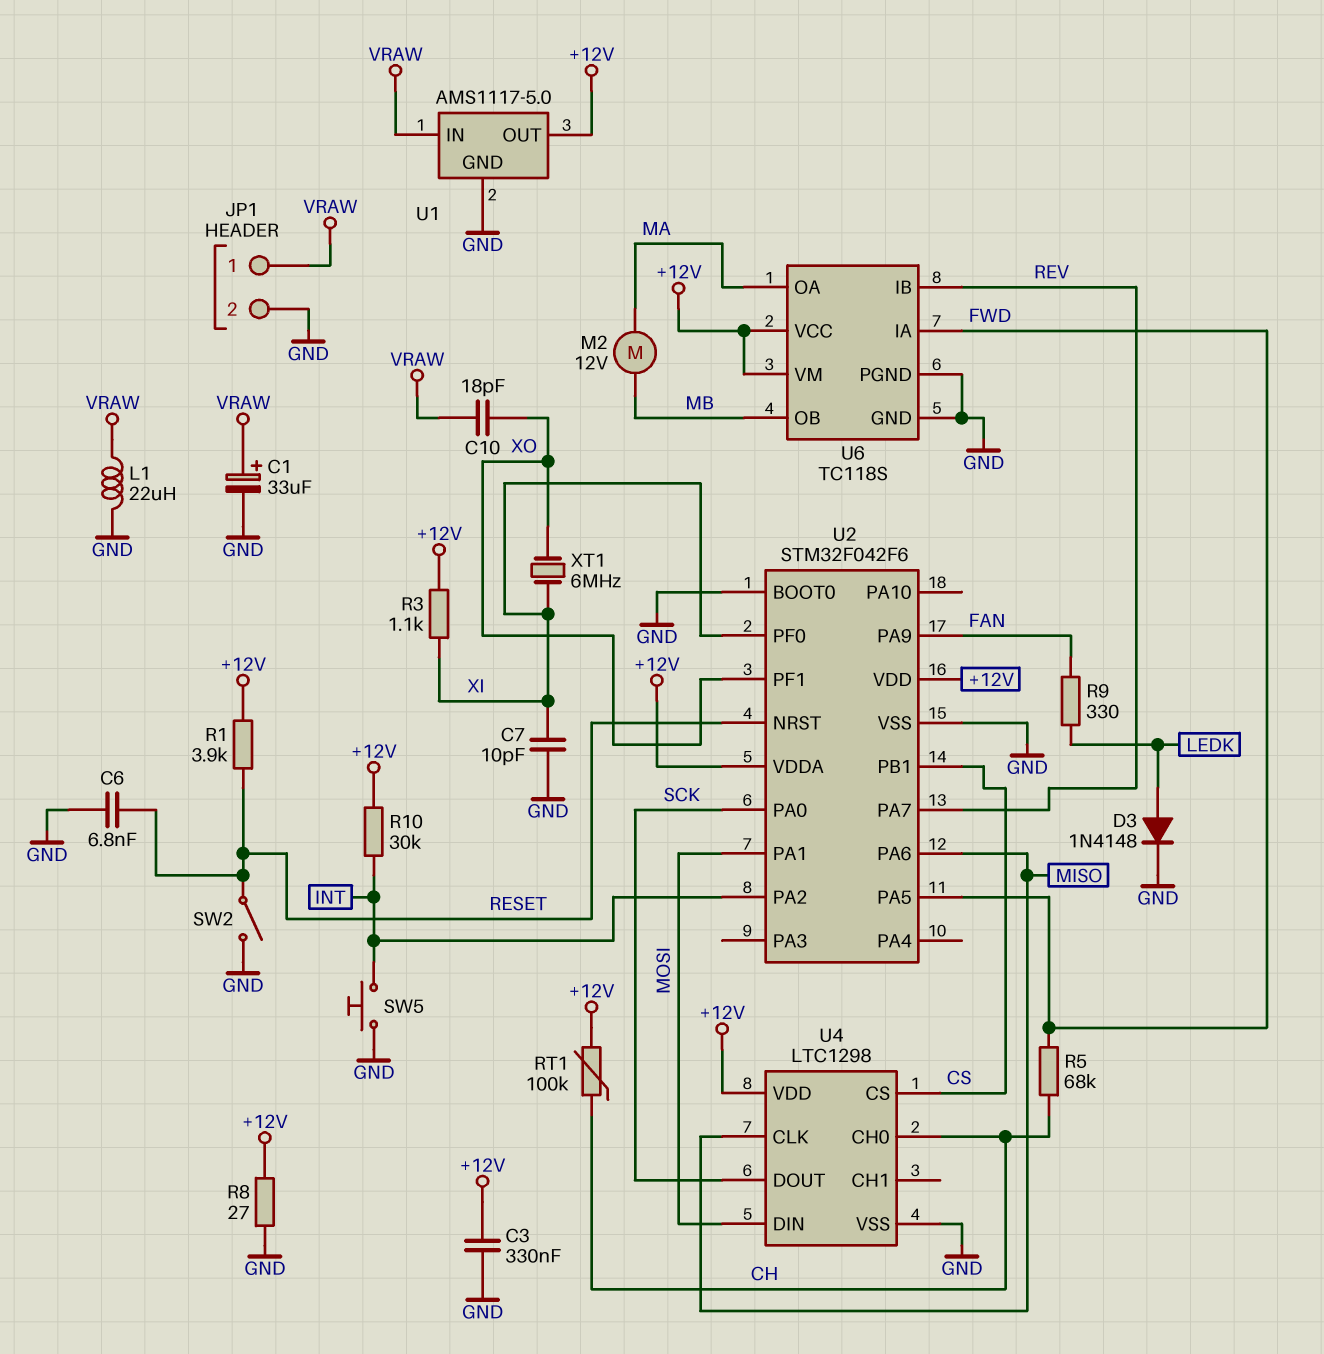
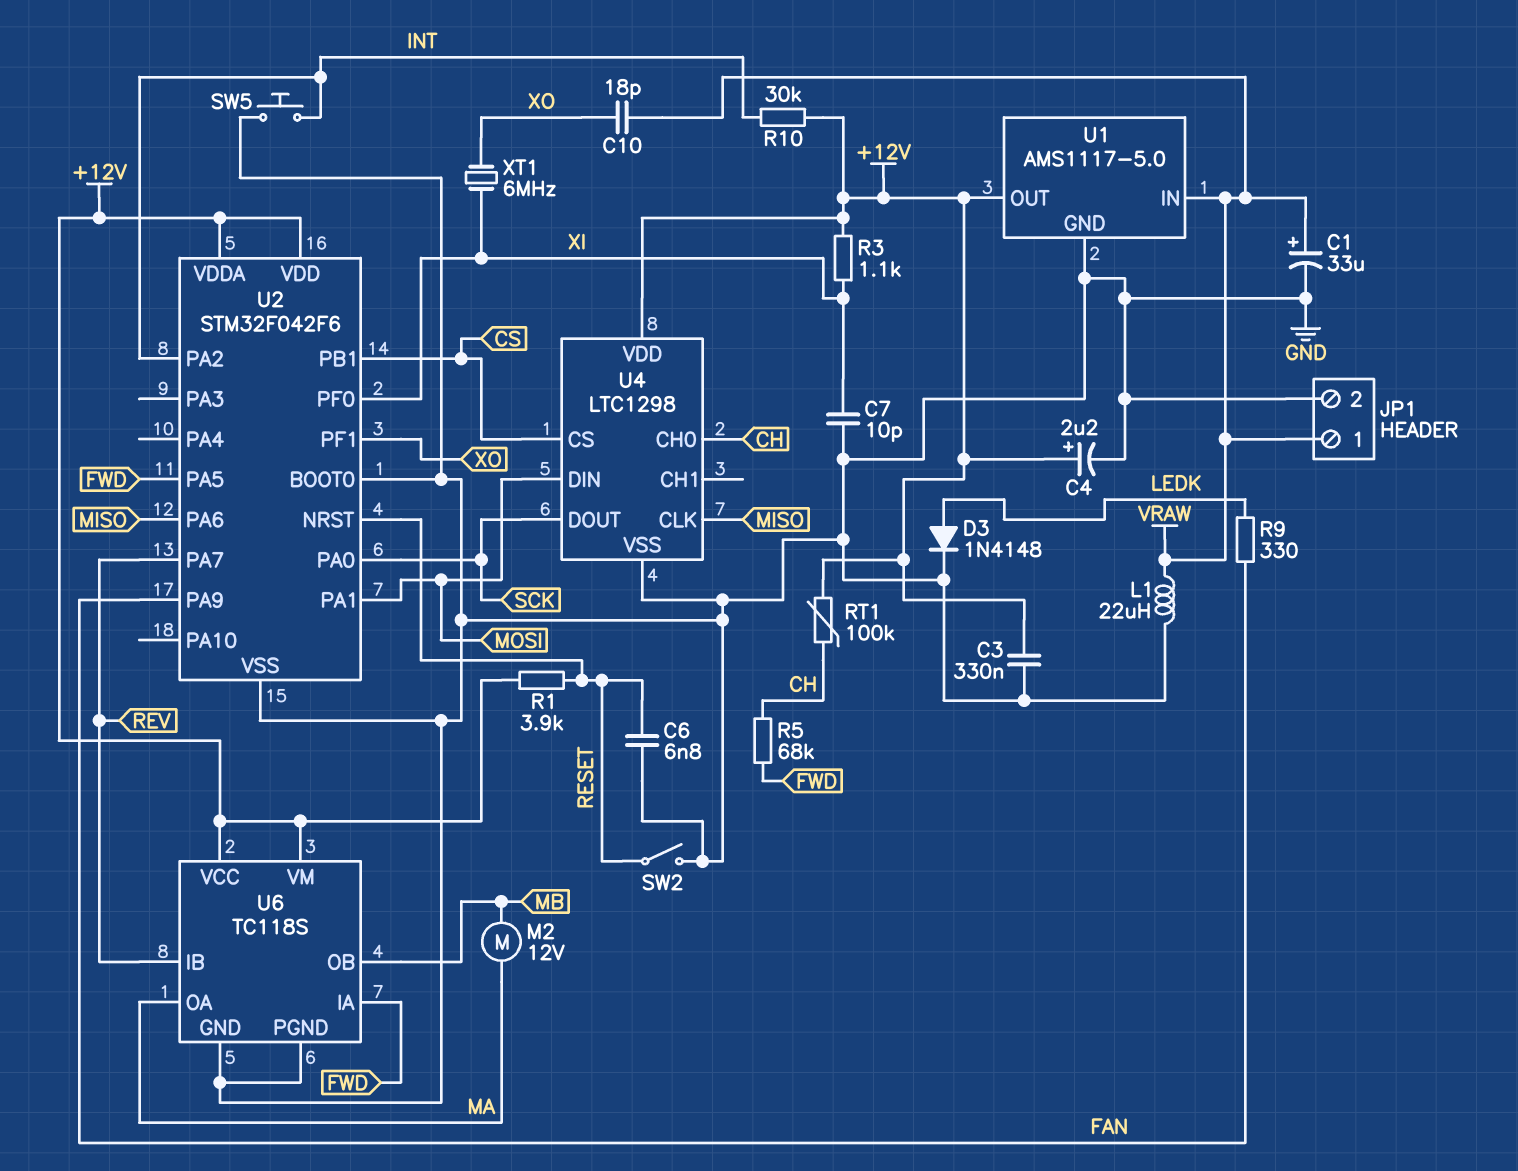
C4: none -> 2.2uF (plus +12V, minus GND)
R8: 27 (+12V, GND) -> none

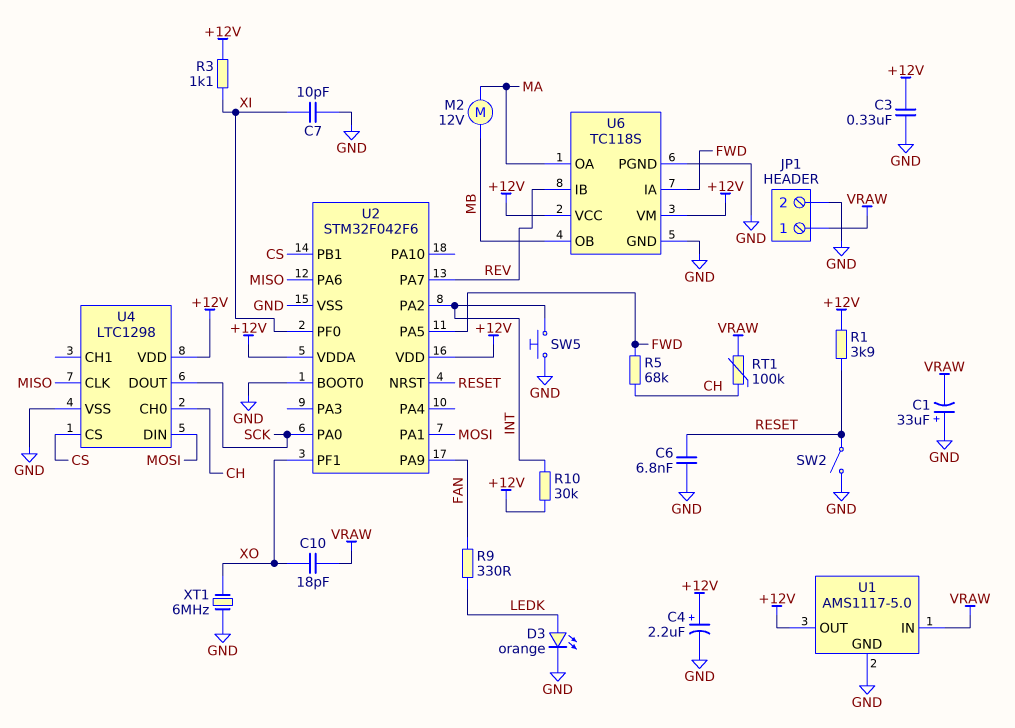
C1: 33uF (plus VRAW, minus GND) -> 33uF (plus GND, minus VRAW)
D3: diode 1N4148 (A LEDK, K GND) -> LED orange (A LEDK, K GND)
L1: 22uH (GND, VRAW) -> none
RT1: 100k (+12V, CH) -> 100k (CH, VRAW)
XT1: 6MHz (XI, XO) -> 6MHz (GND, XO)

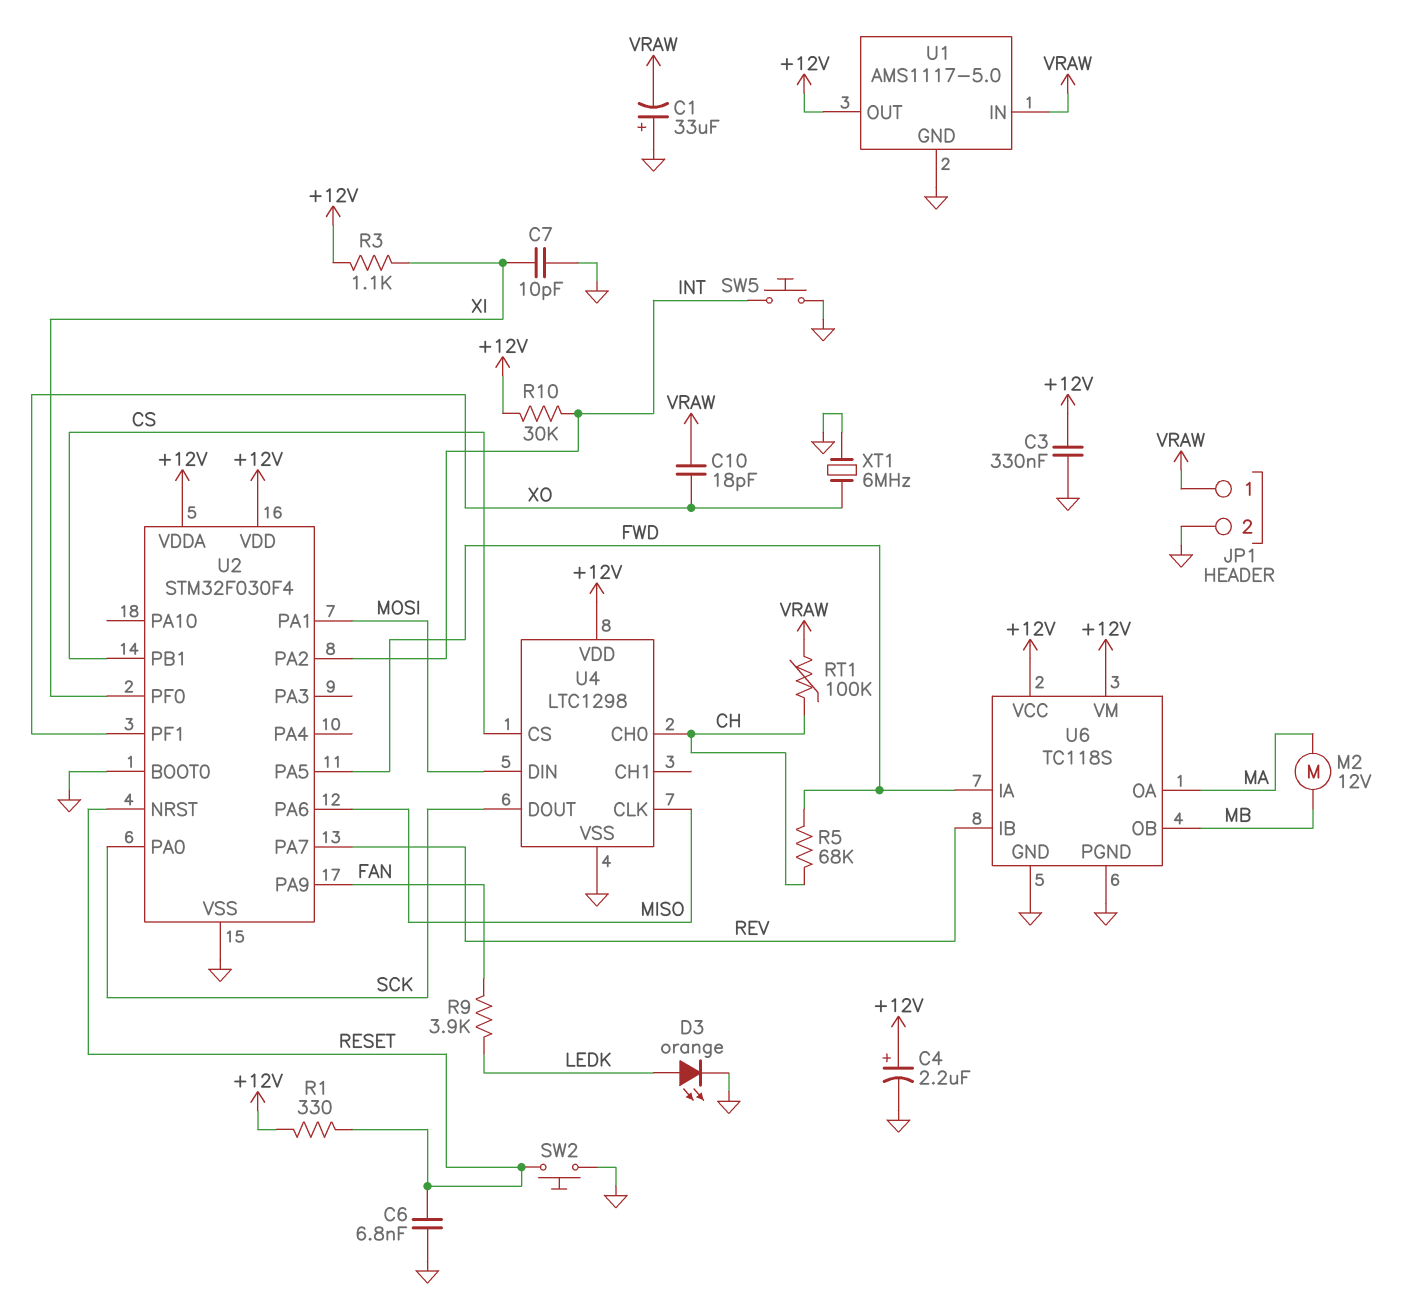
R1: 3.9k (+12V, RESET) -> 330 (+12V, RESET)
R9: 330 (FAN, LEDK) -> 3.9k (FAN, LEDK)
SW2: switch (GND, RESET) -> button (GND, RESET)
U2: STM32F042F6 -> STM32F030F4

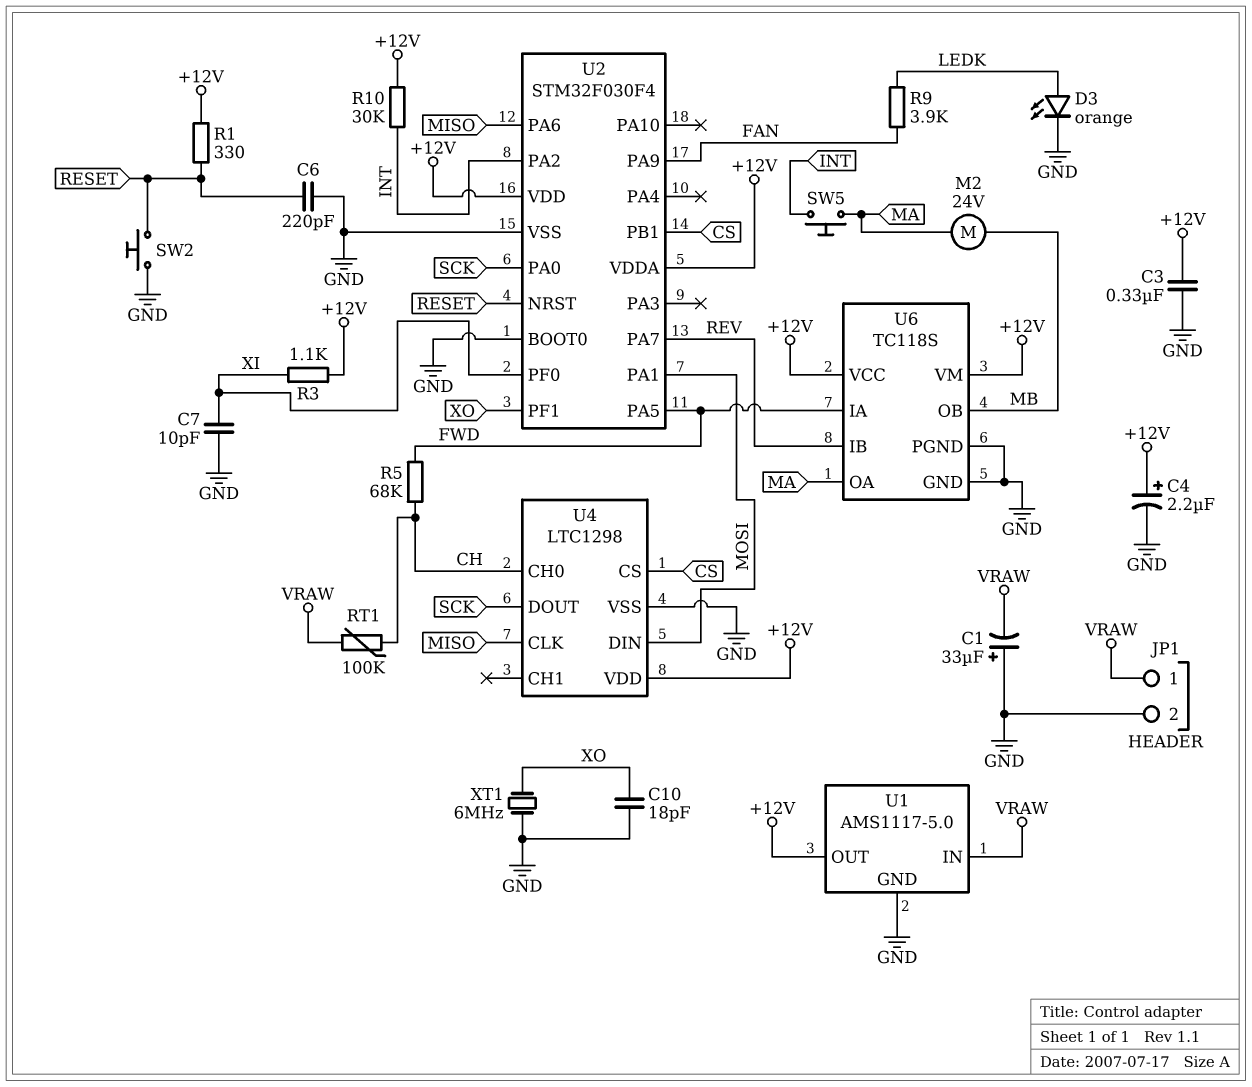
C6: 6.8nF (GND, RESET) -> 220pF (GND, RESET)
C10: 18pF (VRAW, XO) -> 18pF (GND, XO)
M2: motor 12V (MA, MB) -> motor 24V (MA, MB)
SW5: button (GND, INT) -> button (INT, MA)

